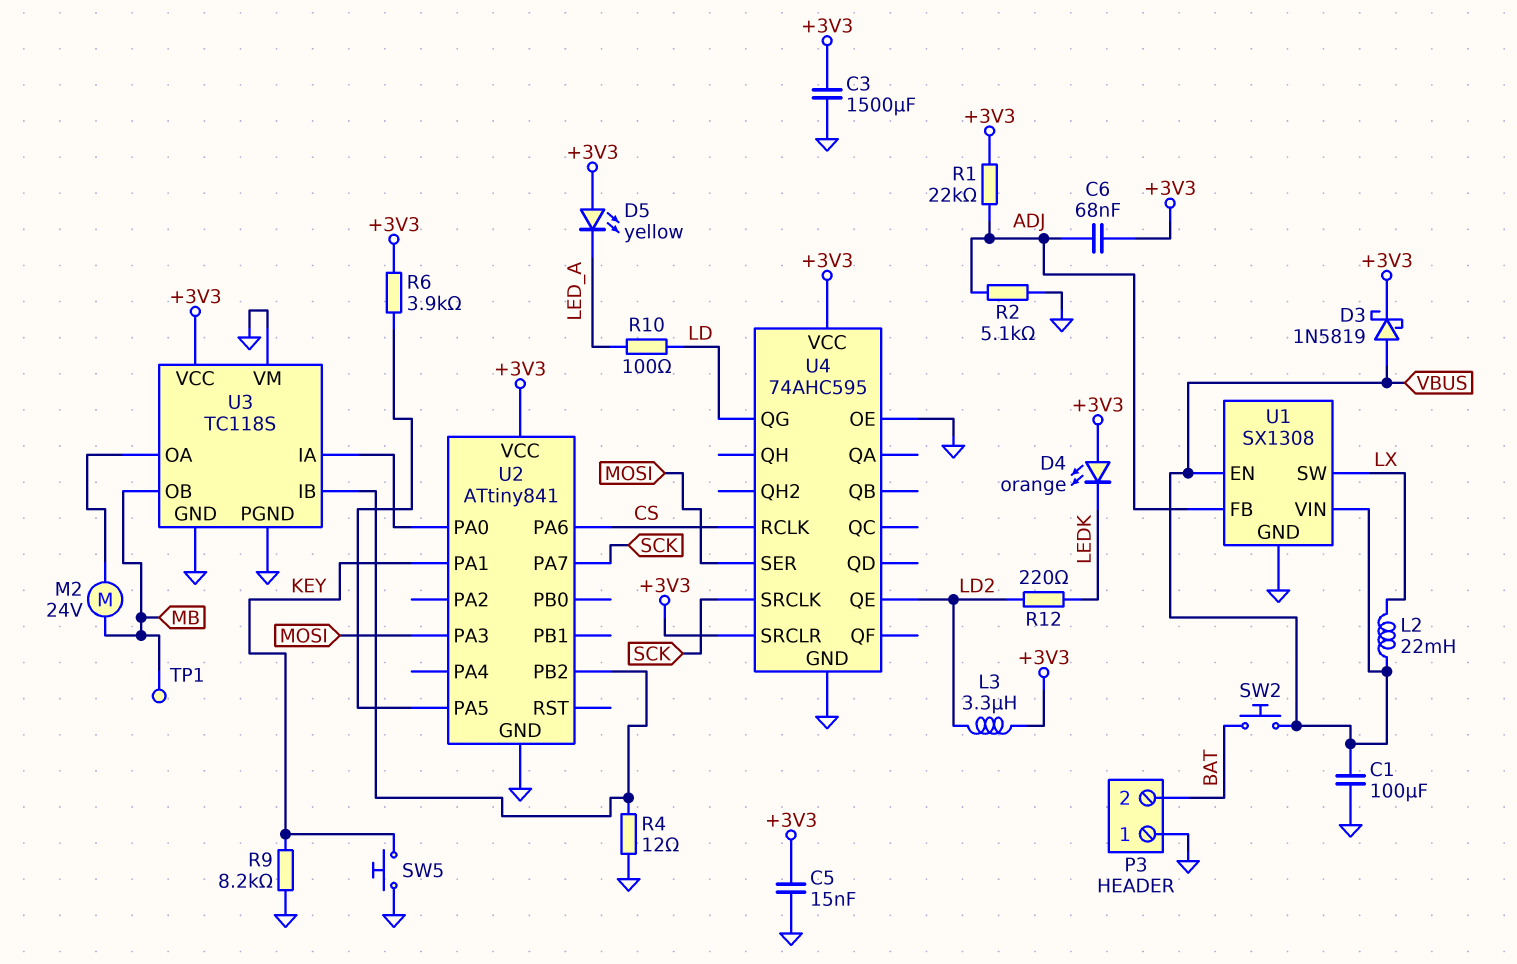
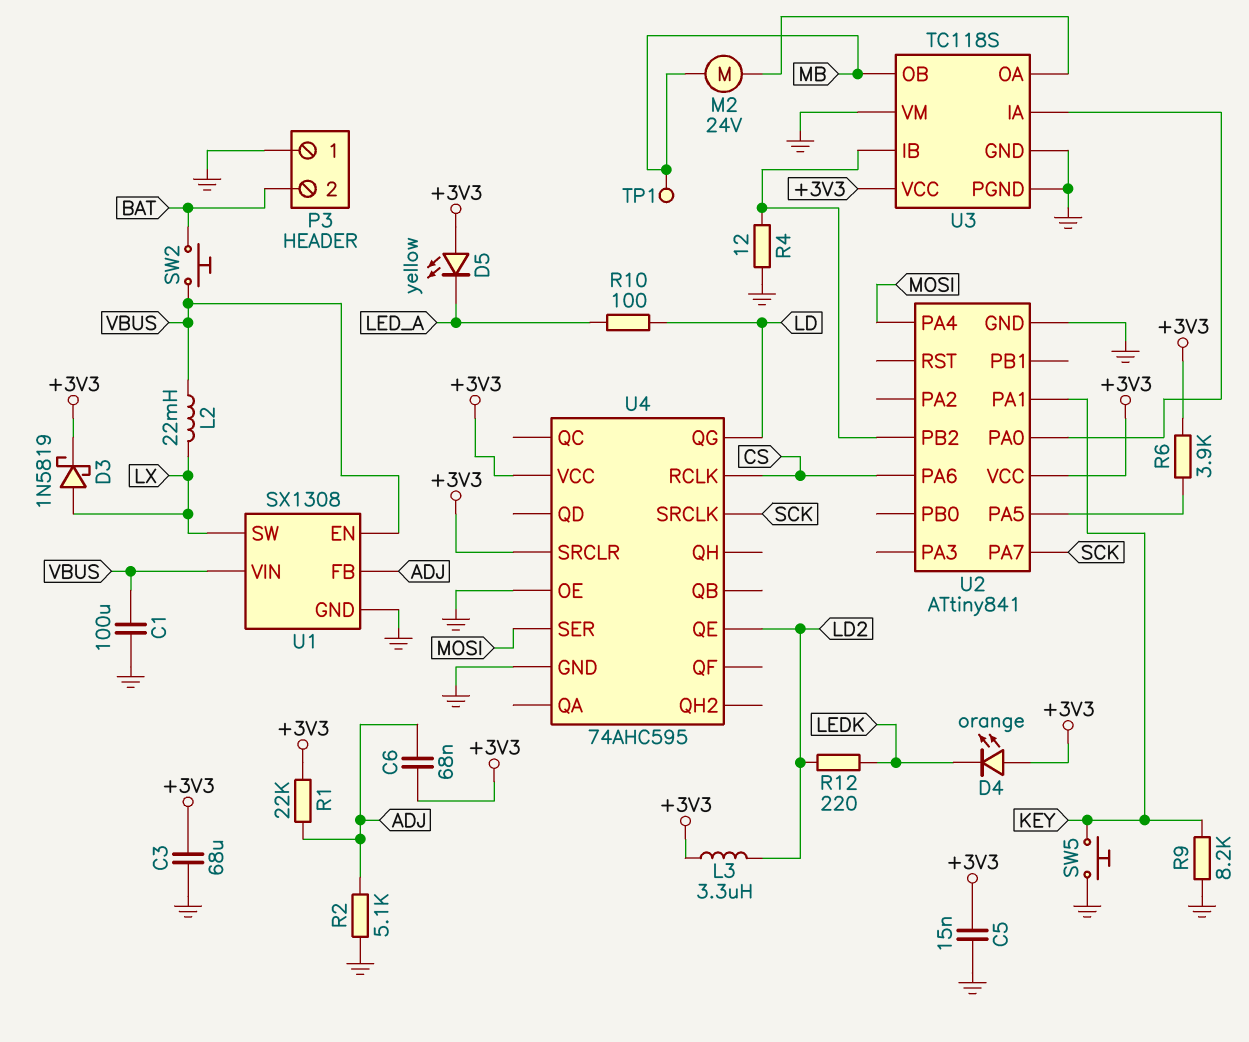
C3: 1500uF (+3V3, GND) -> 68uF (+3V3, GND)
D3: schottky 1N5819 (A VBUS, K +3V3) -> schottky 1N5819 (A LX, K +3V3)
U2 pin PA3: MOSI -> none
U2 pin PA4: none -> MOSI

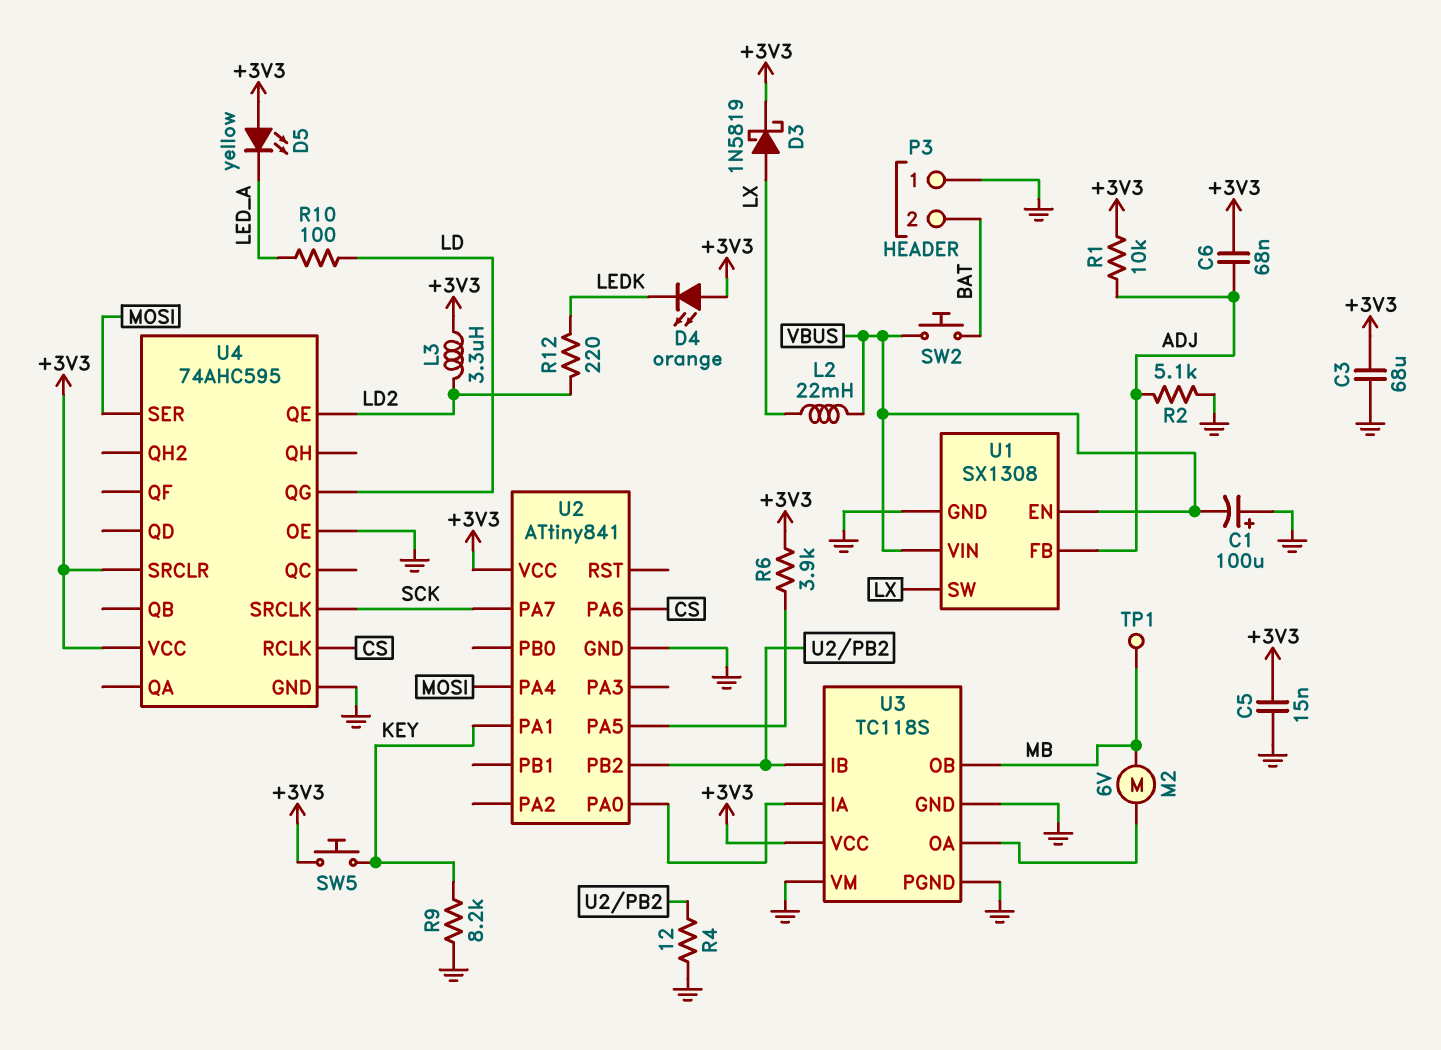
C1: 100uF (GND, VBUS) -> 100uF (plus GND, minus VBUS)
M2: motor 24V (MB, U3/OA) -> motor 6V (MB, U3/OA)
R1: 22k (+3V3, ADJ) -> 10k (+3V3, ADJ)
SW5: button (GND, KEY) -> button (+3V3, KEY)

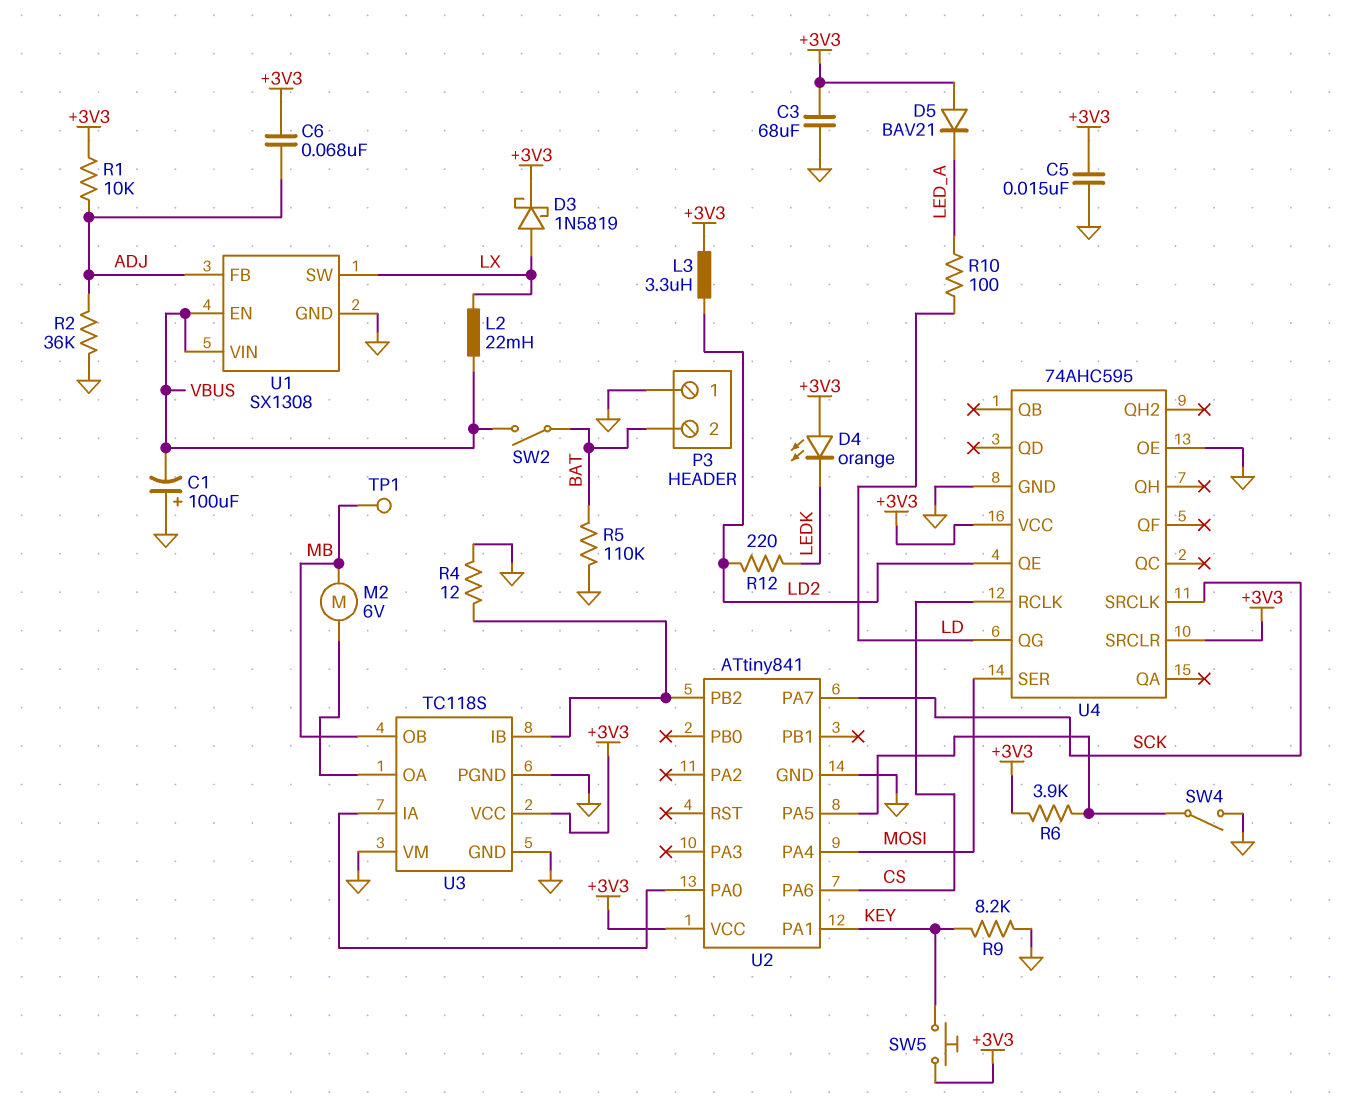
D5: LED yellow (A +3V3, K LED_A) -> diode BAV21 (A +3V3, K LED_A)
R2: 5.1k (ADJ, GND) -> 36k (ADJ, GND)
R5: none -> 110k (BAT, GND)
SW2: button (BAT, VBUS) -> switch (BAT, VBUS)
SW4: none -> switch (GND, U2/PA5)

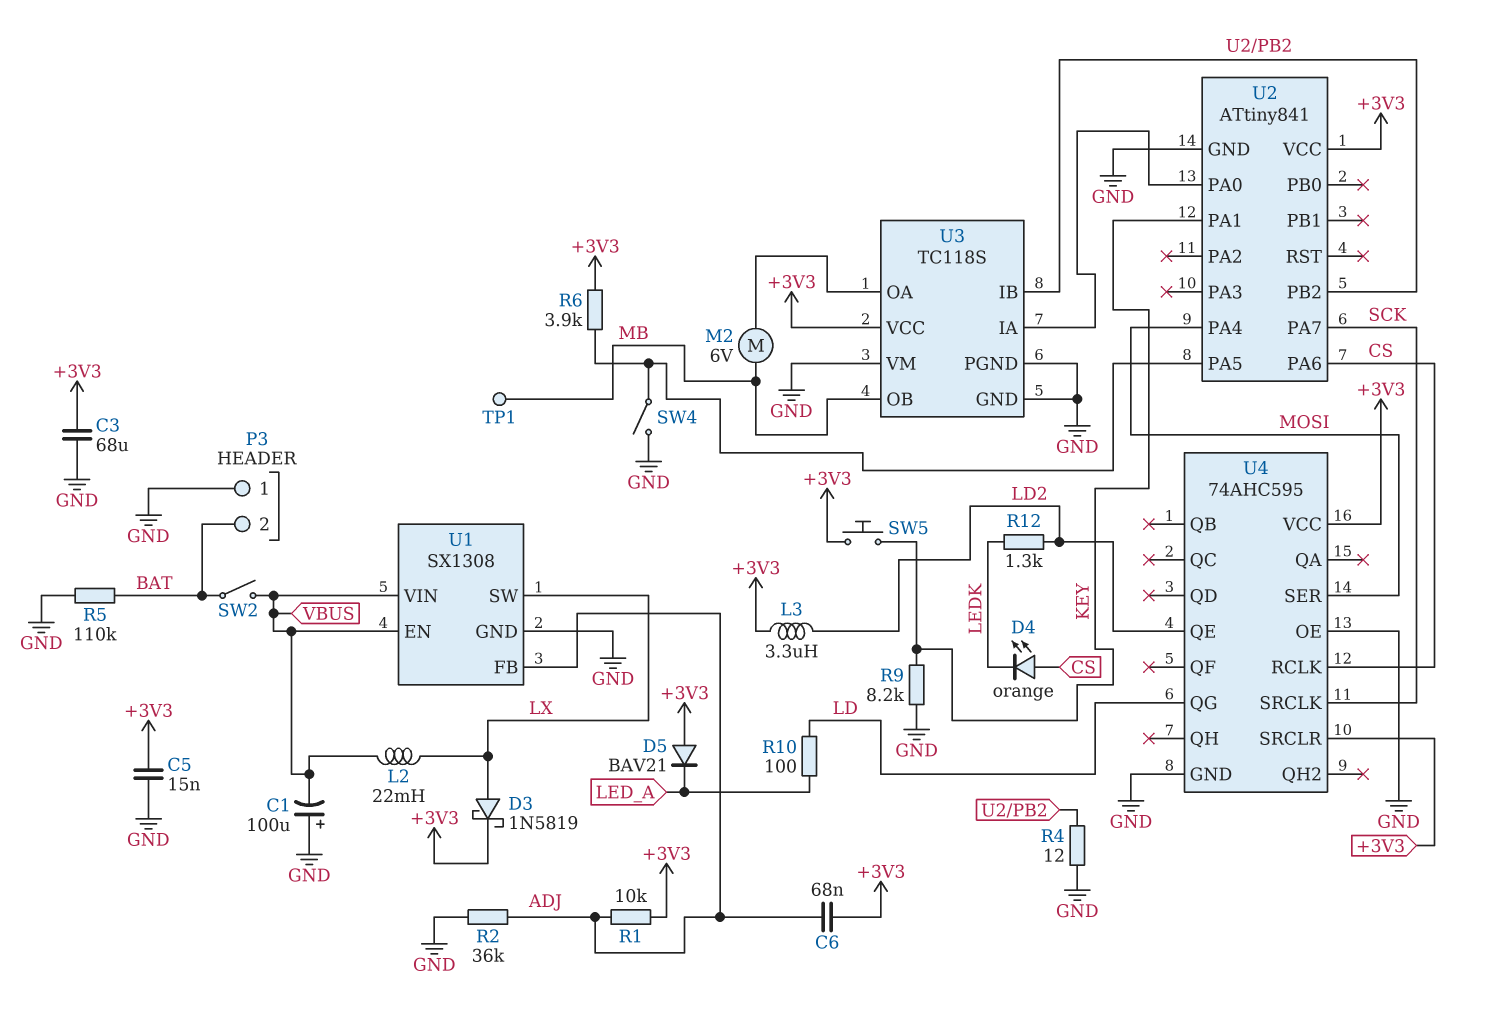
D4: LED orange (A +3V3, K LEDK) -> LED orange (A CS, K LEDK)
R12: 220 (LD2, LEDK) -> 1.3k (LD2, LEDK)

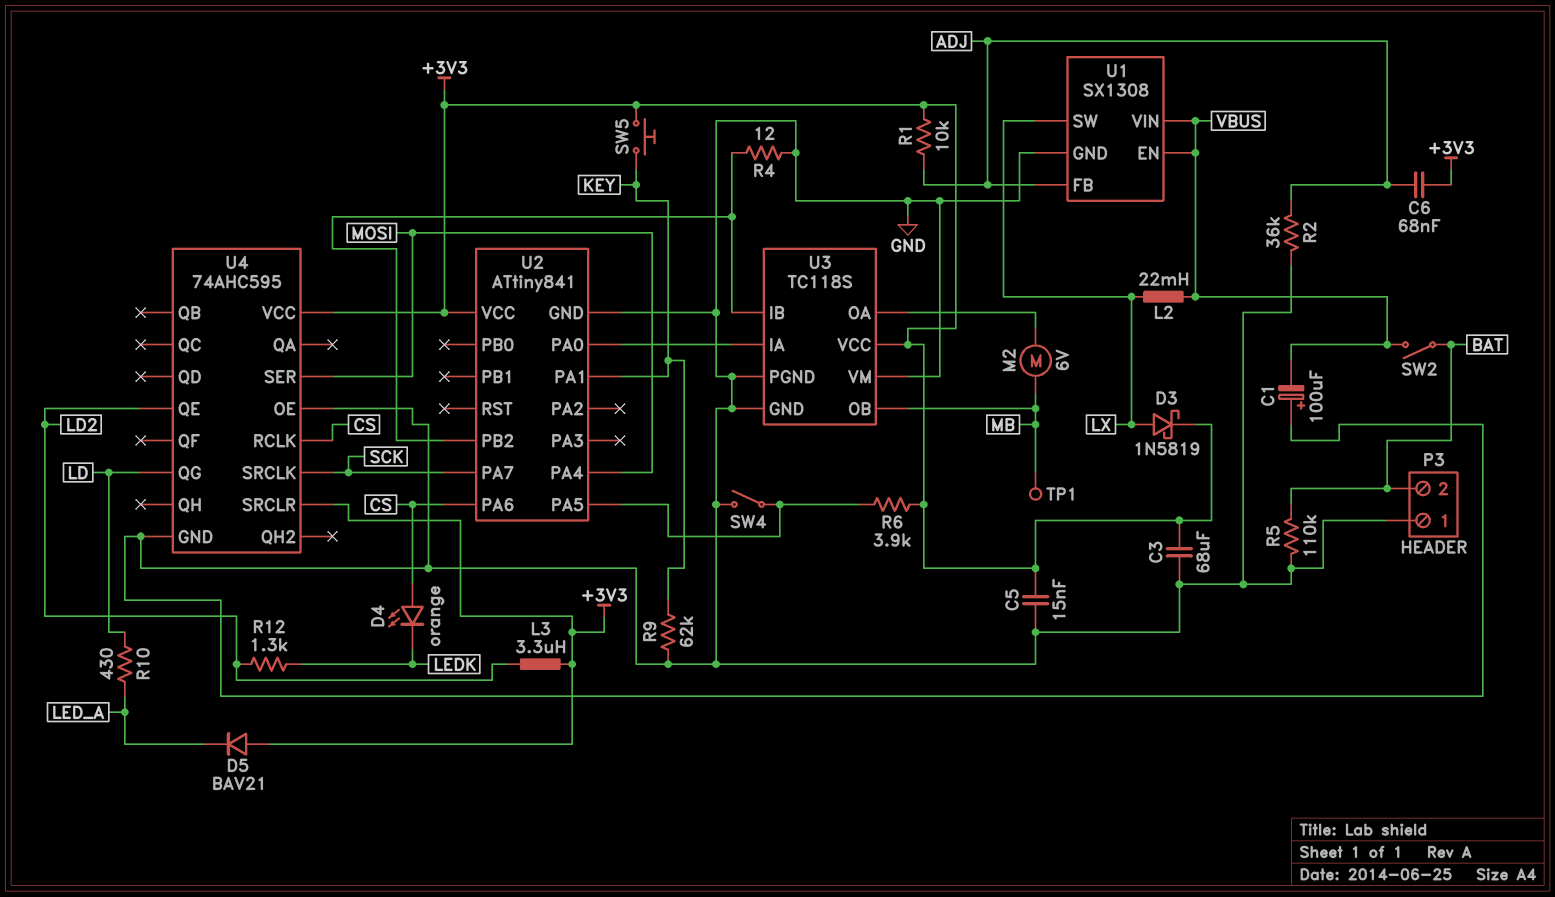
R9: 8.2k (GND, KEY) -> 62k (GND, KEY)
R10: 100 (LD, LED_A) -> 430 (LD, LED_A)

